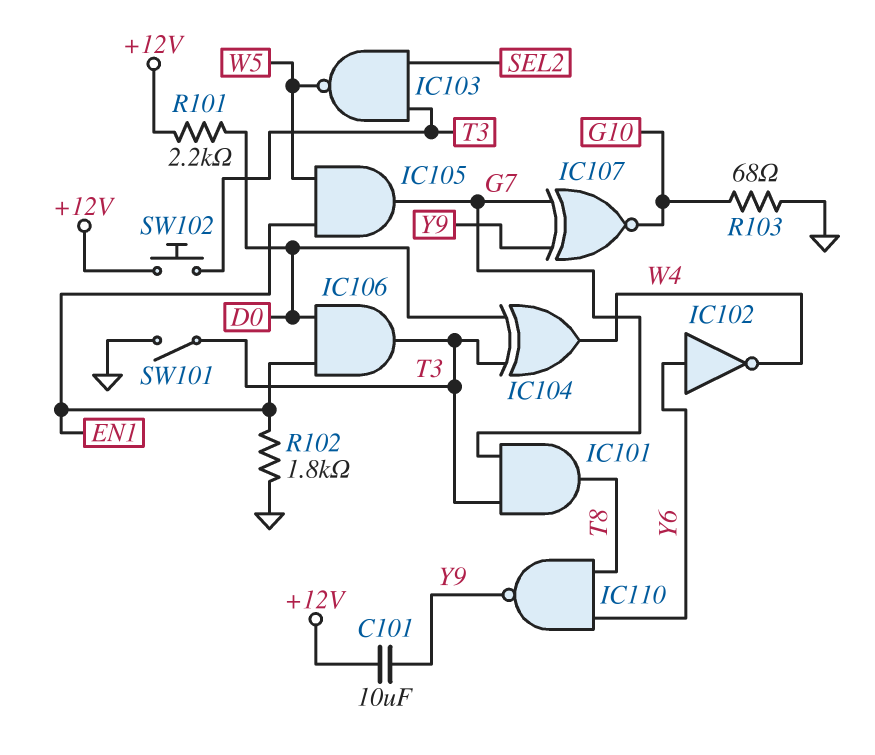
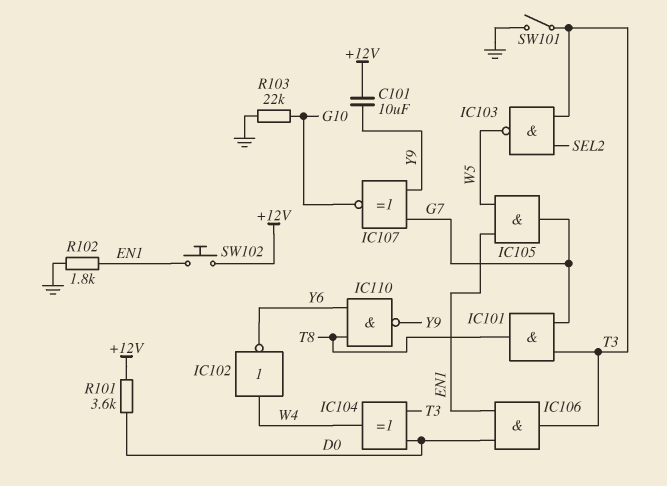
IC102: NOT (in Y6, out W4) -> NOT (in W4, out Y6)
R101: 2.2k (+12V, D0) -> 3.6k (+12V, D0)
R103: 68 (G10, GND) -> 22k (G10, GND)
SW102: button (+12V, T3) -> button (+12V, EN1)

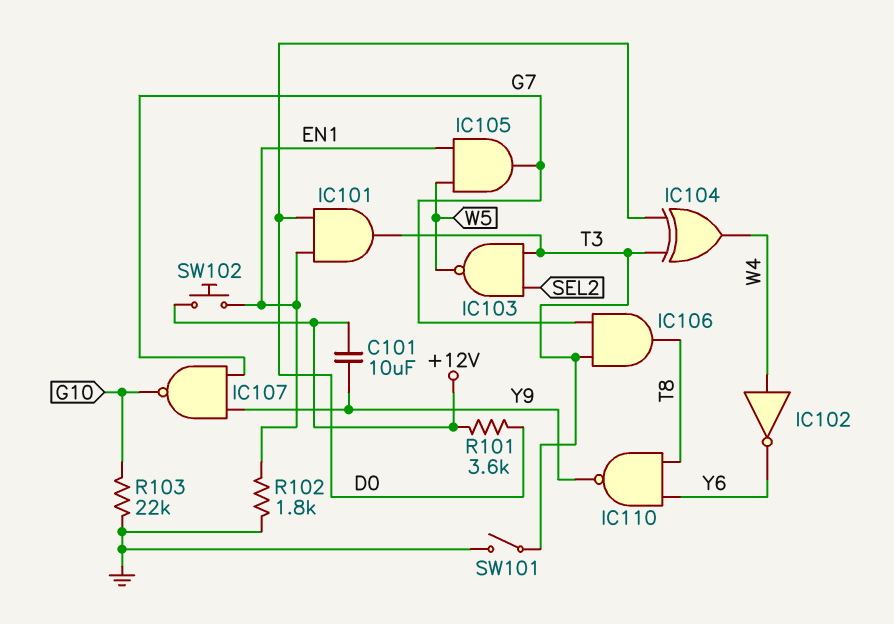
IC101: AND (in G7, in T3, out T8) -> AND (in D0, in EN1, out T3)
IC106: AND (in D0, in EN1, out T3) -> AND (in G7, in T3, out T8)
IC107: XNOR (in G7, in Y9, out G10) -> NAND (in G7, in Y9, out G10)

